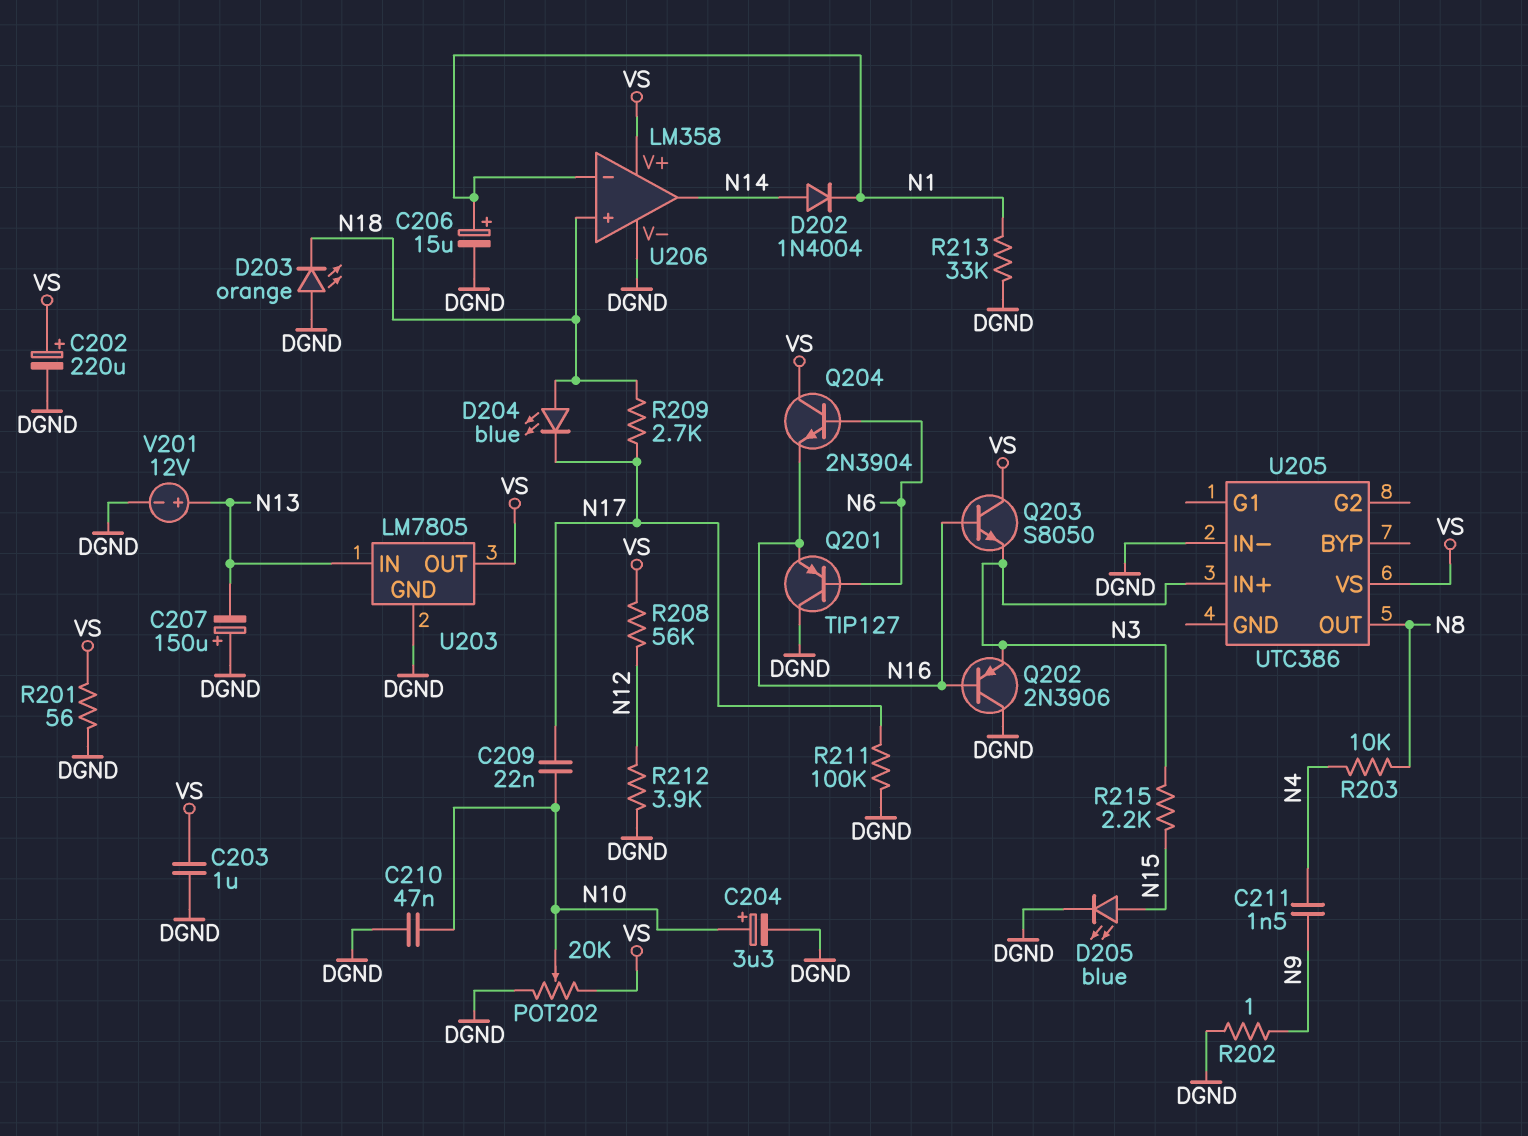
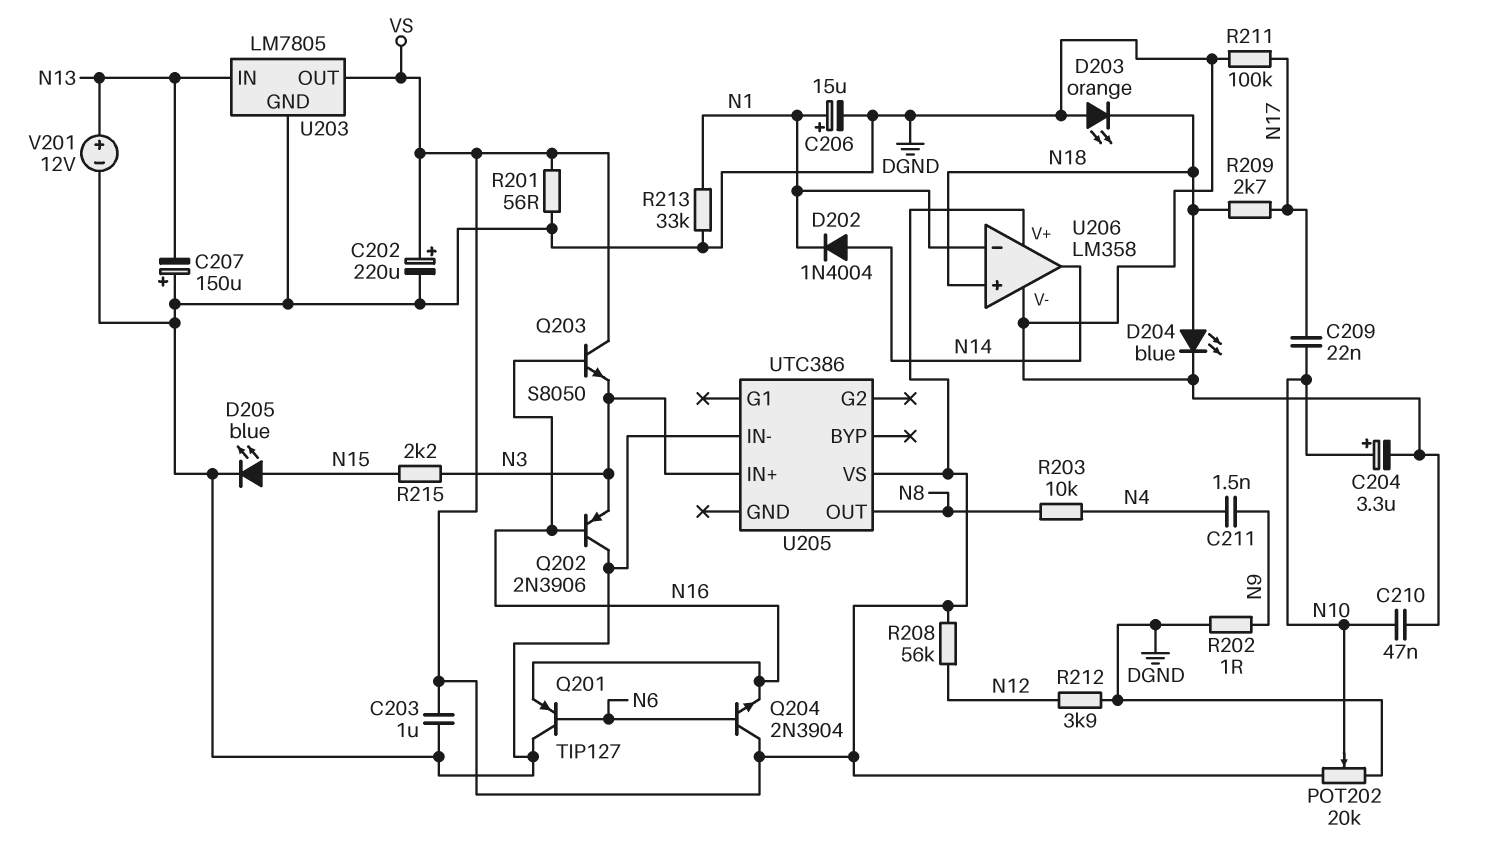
D204: LED blue (A N18, K N17) -> LED blue (A N18, K DGND)

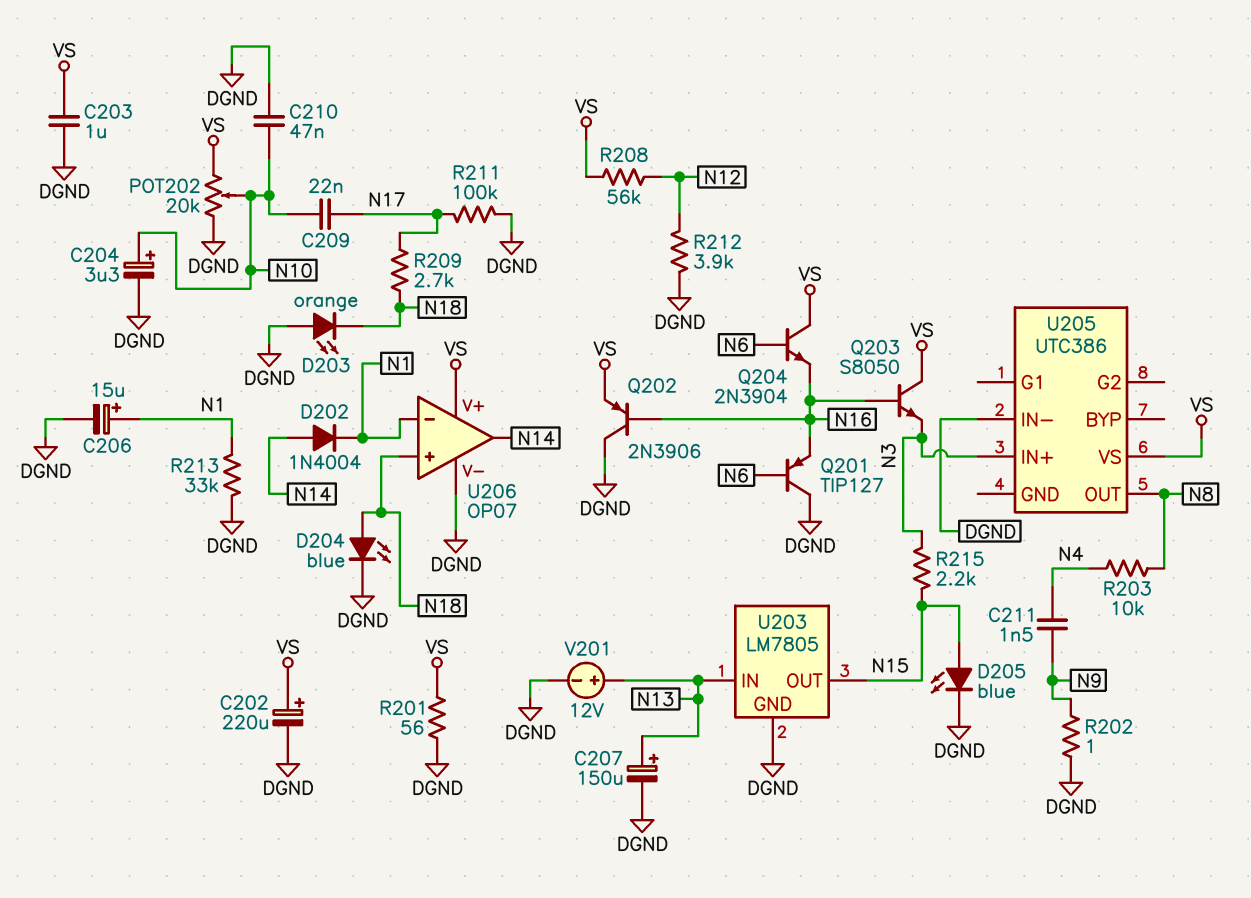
C207: 150uF (plus DGND, minus N13) -> 150uF (plus N13, minus DGND)
Q202: PNP 2N3906 (B N16, C DGND, E N3) -> PNP 2N3906 (B N16, C DGND, E VS)
U203 pin OUT: VS -> N15
U206: LM358 -> OP07

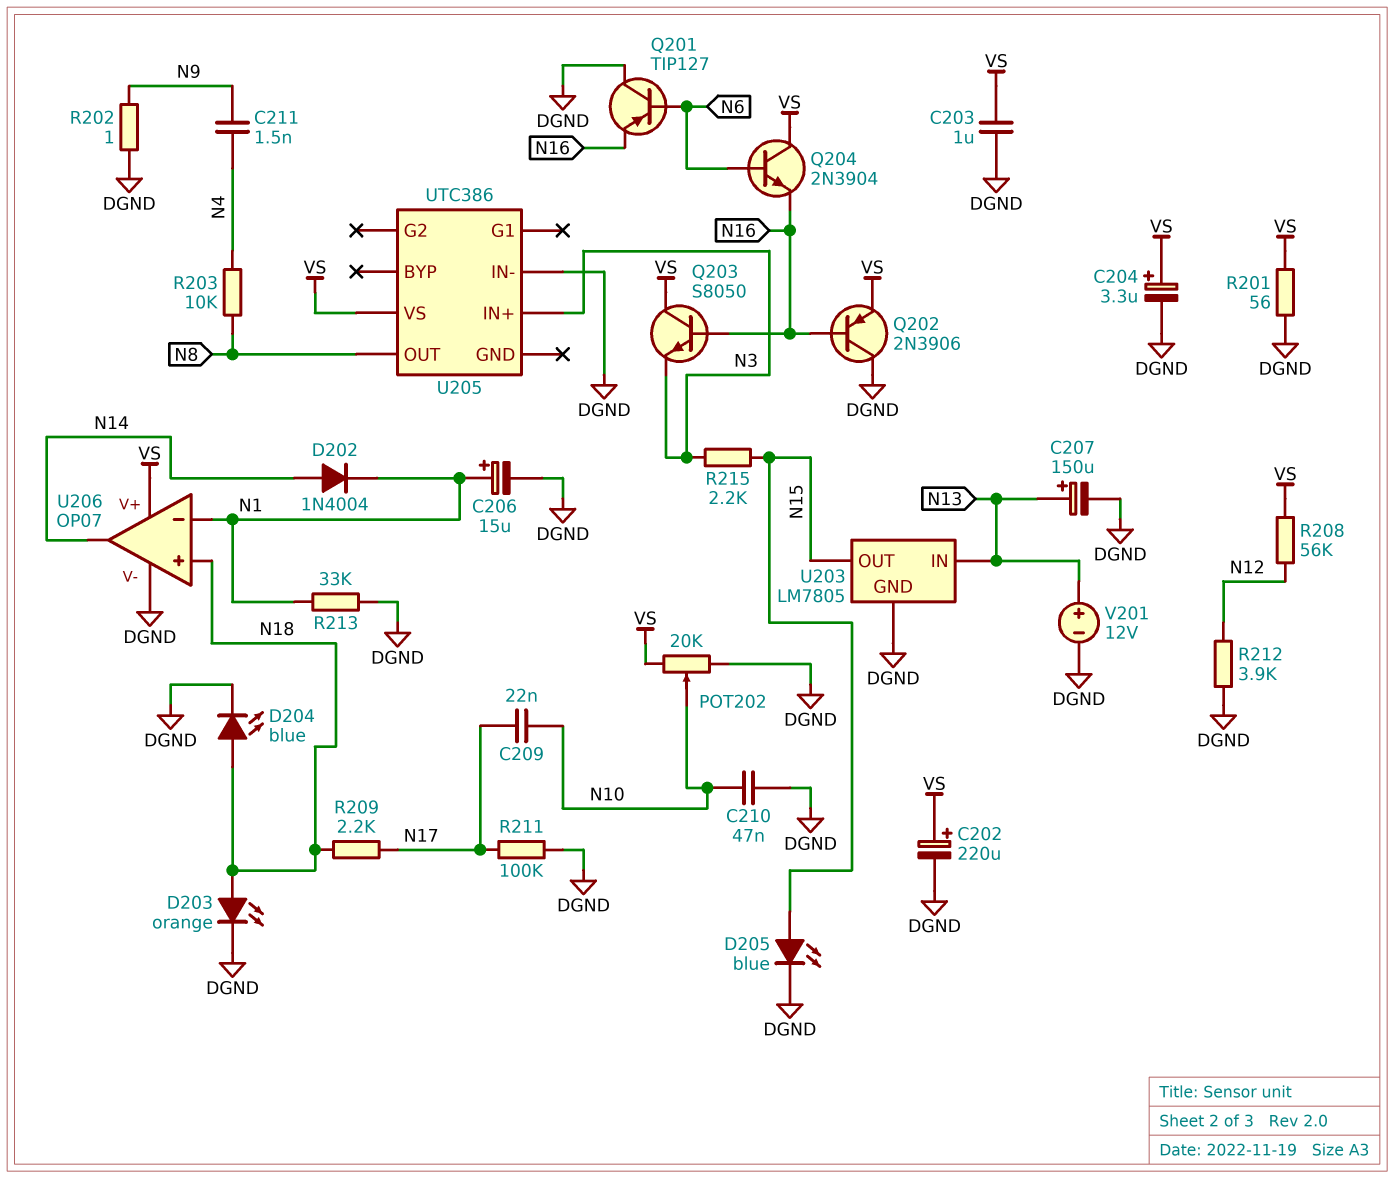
C204: 3.3uF (plus N10, minus DGND) -> 3.3uF (plus VS, minus DGND)
D203: LED orange (A DGND, K N18) -> LED orange (A N18, K DGND)
R209: 2.7k (N17, N18) -> 2.2k (N17, N18)

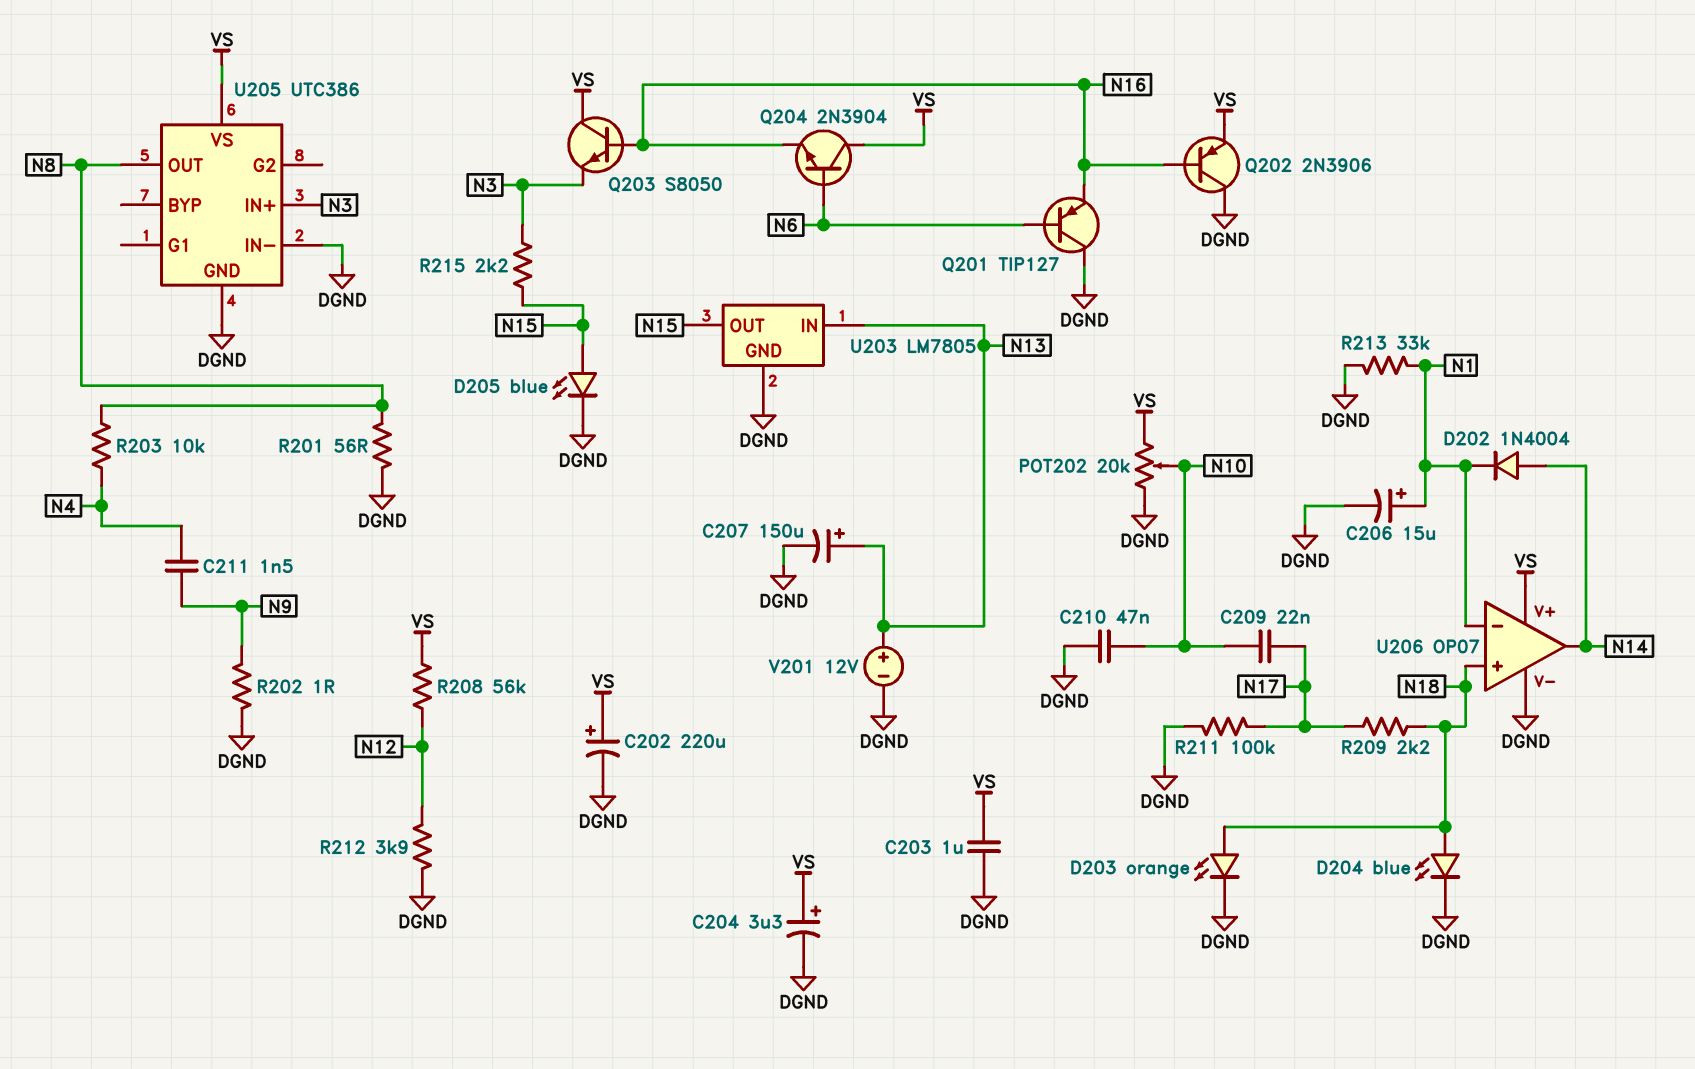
R201: 56 (DGND, VS) -> 56 (DGND, N8)
U205 pin GND: none -> DGND

